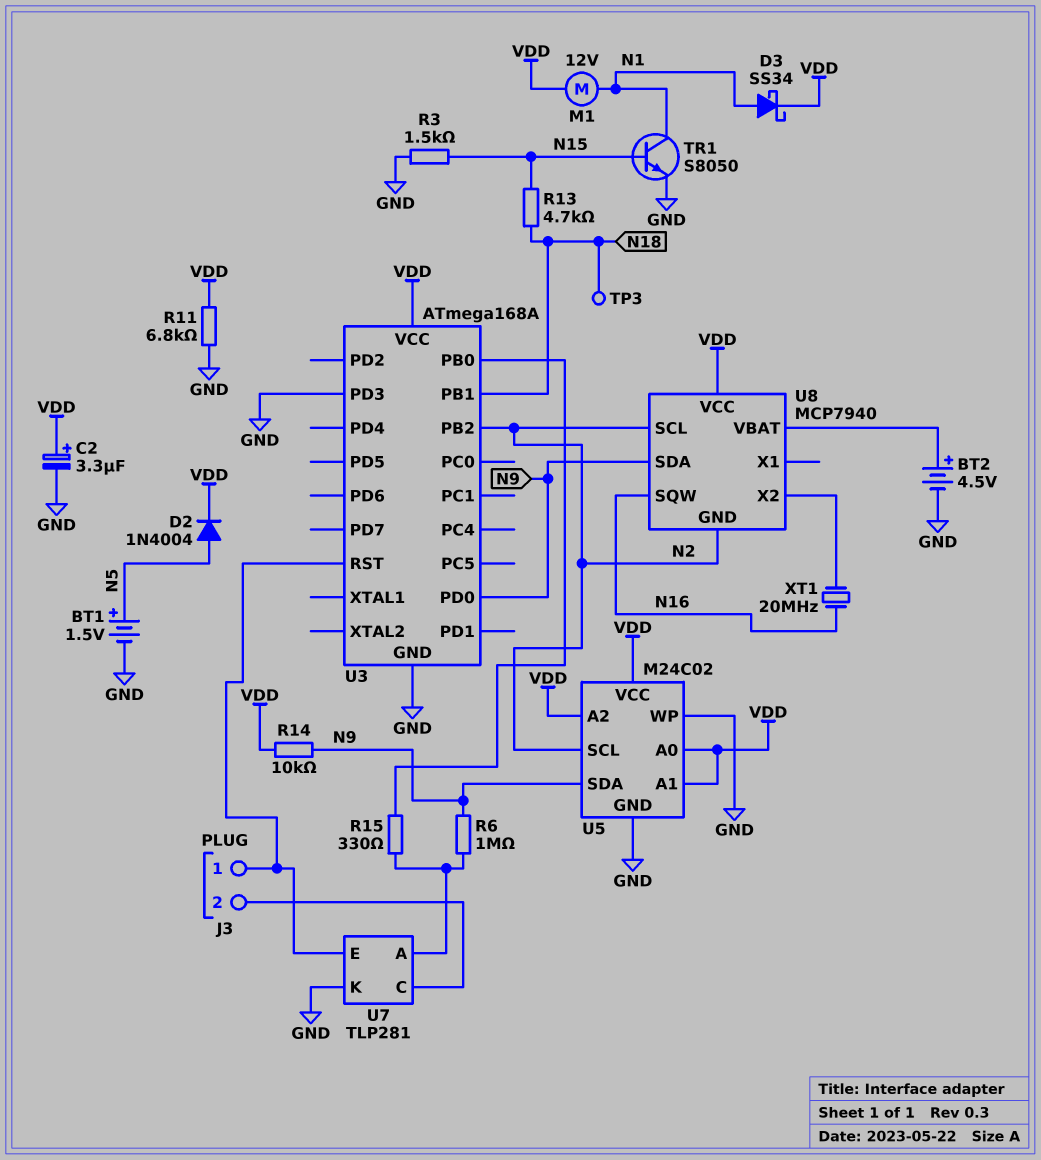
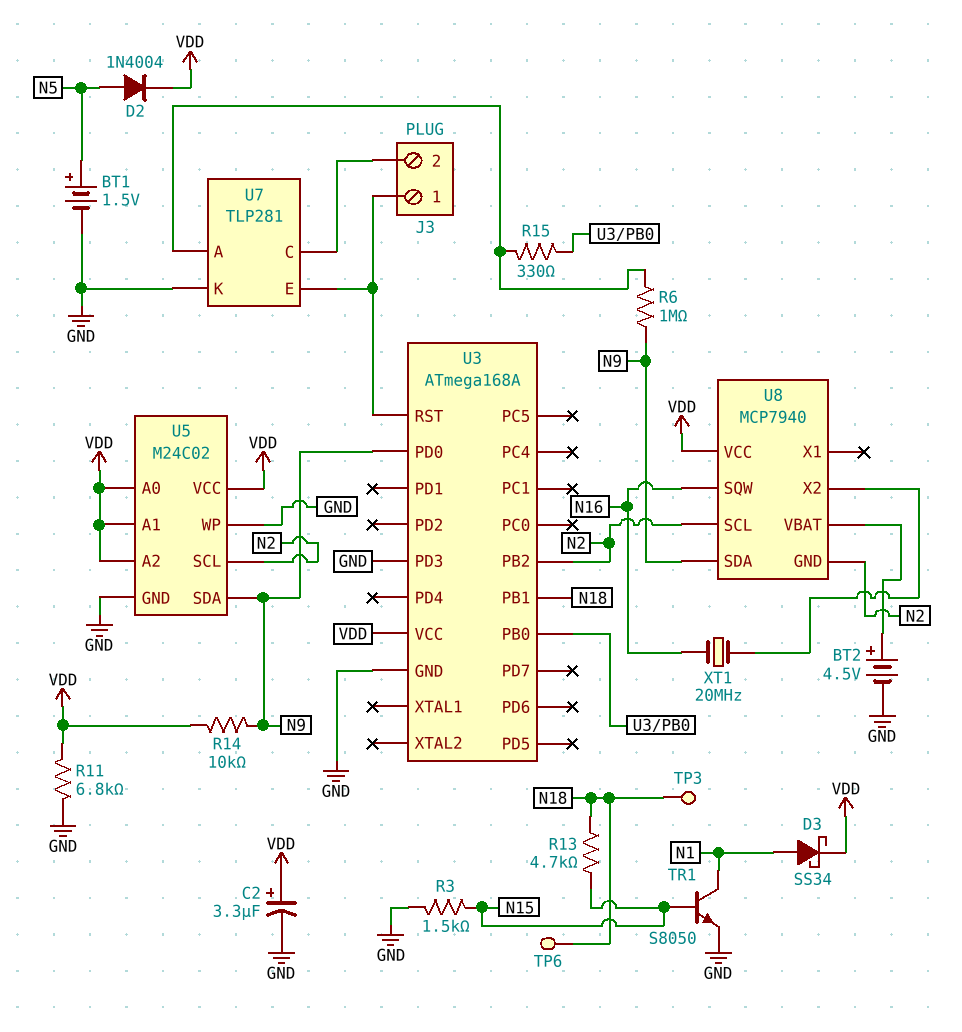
M1: motor 12V (N1, VDD) -> none
TP6: none -> test point (N18)

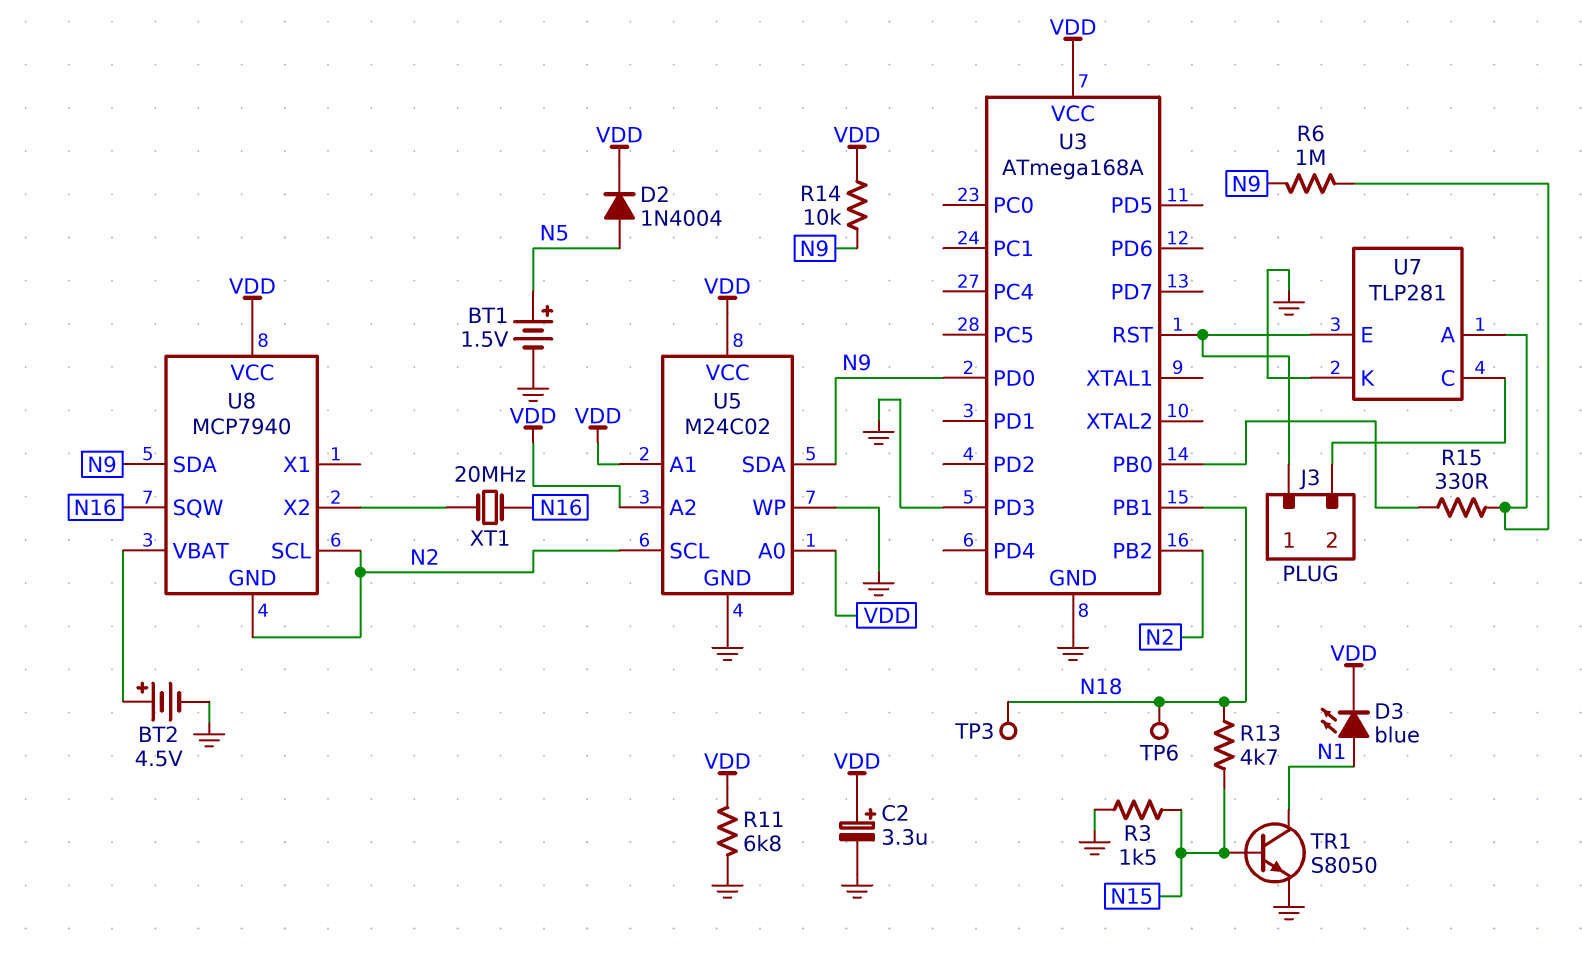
D3: schottky SS34 (A N1, K VDD) -> LED blue (A N1, K VDD)

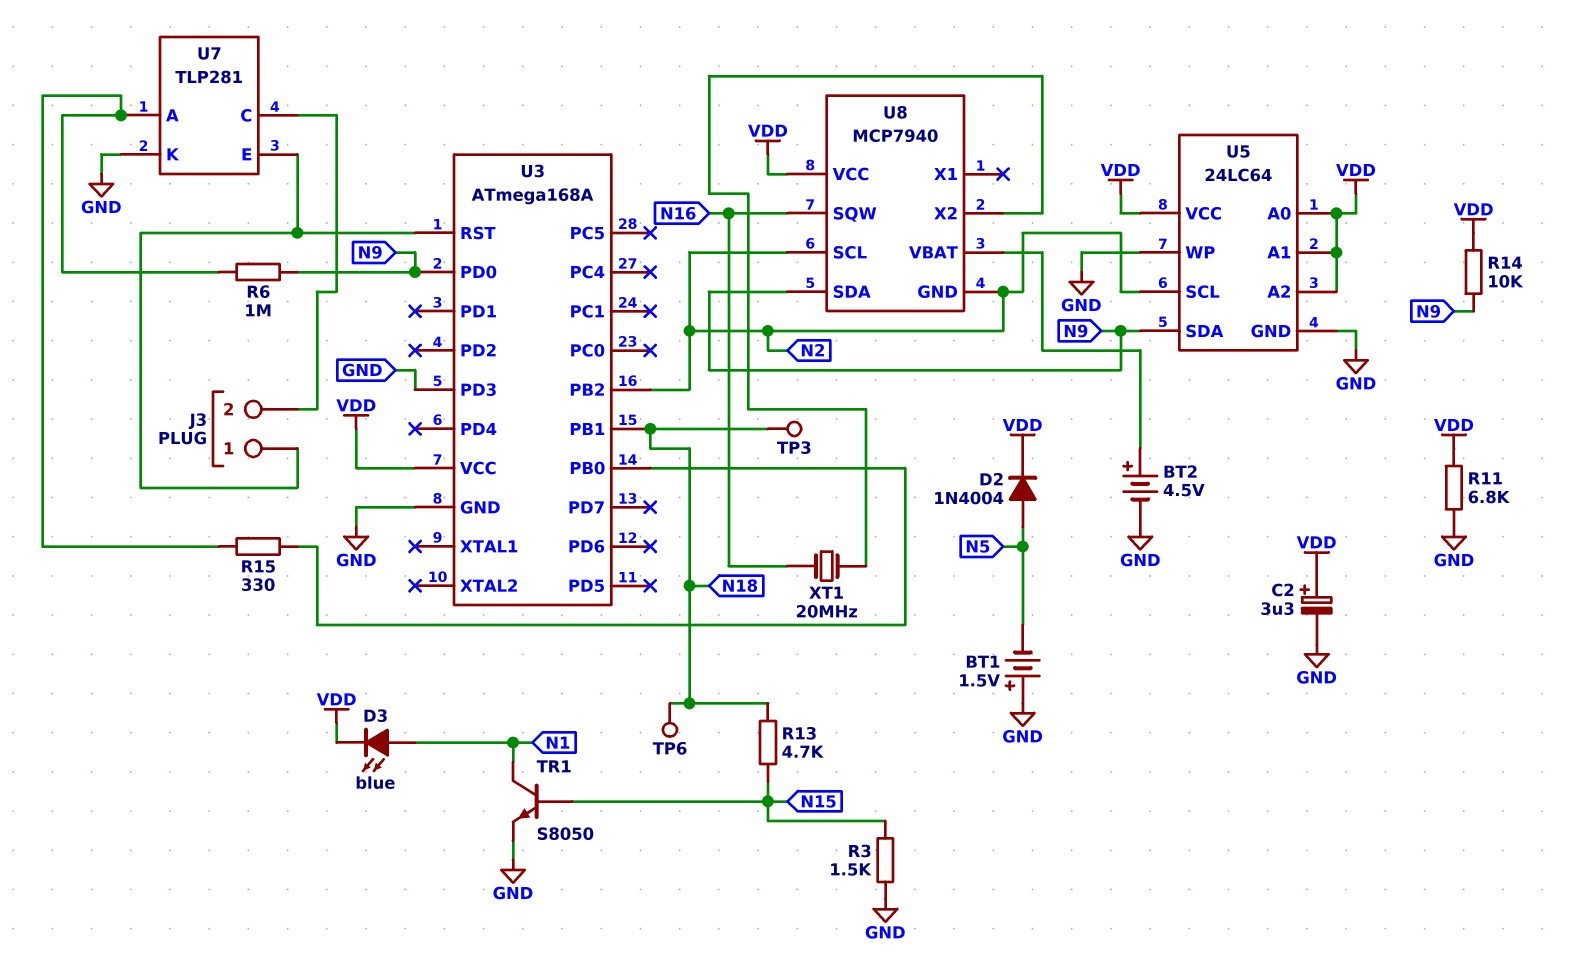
BT1: 1.5V (plus N5, minus GND) -> 1.5V (plus GND, minus N5)
U5: M24C02 -> 24LC64

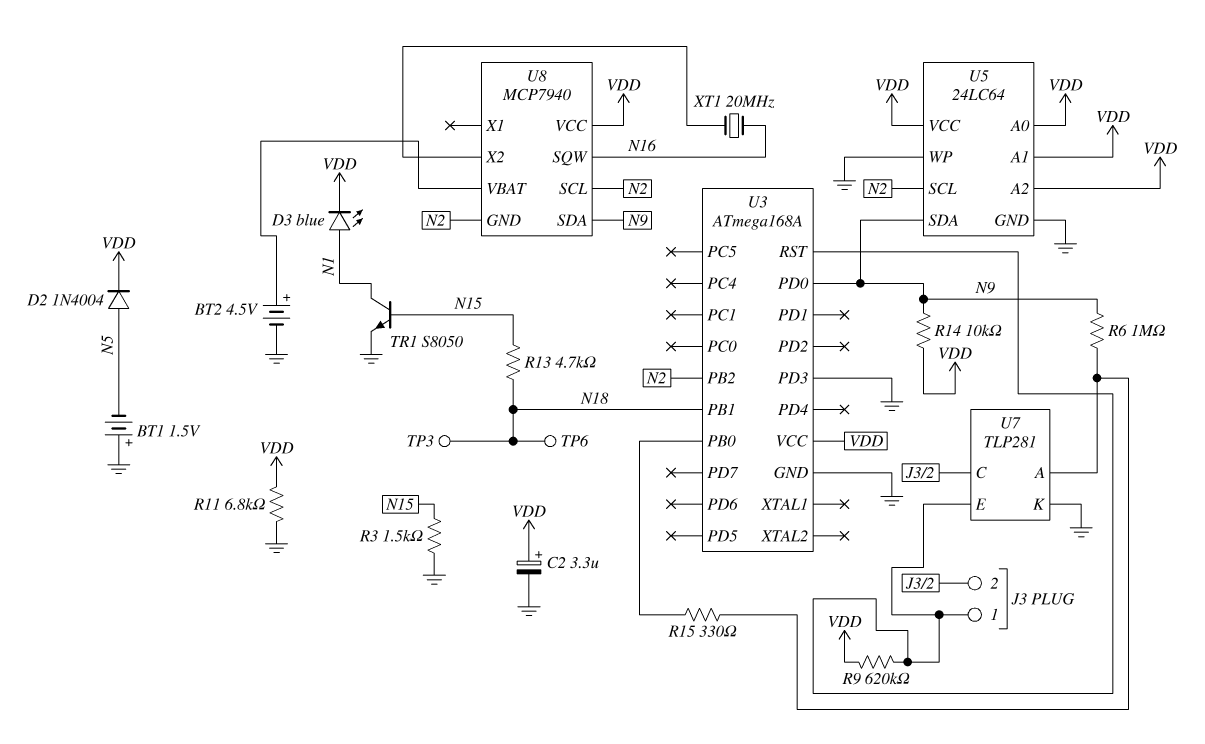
R9: none -> 620k (J3/1, VDD)

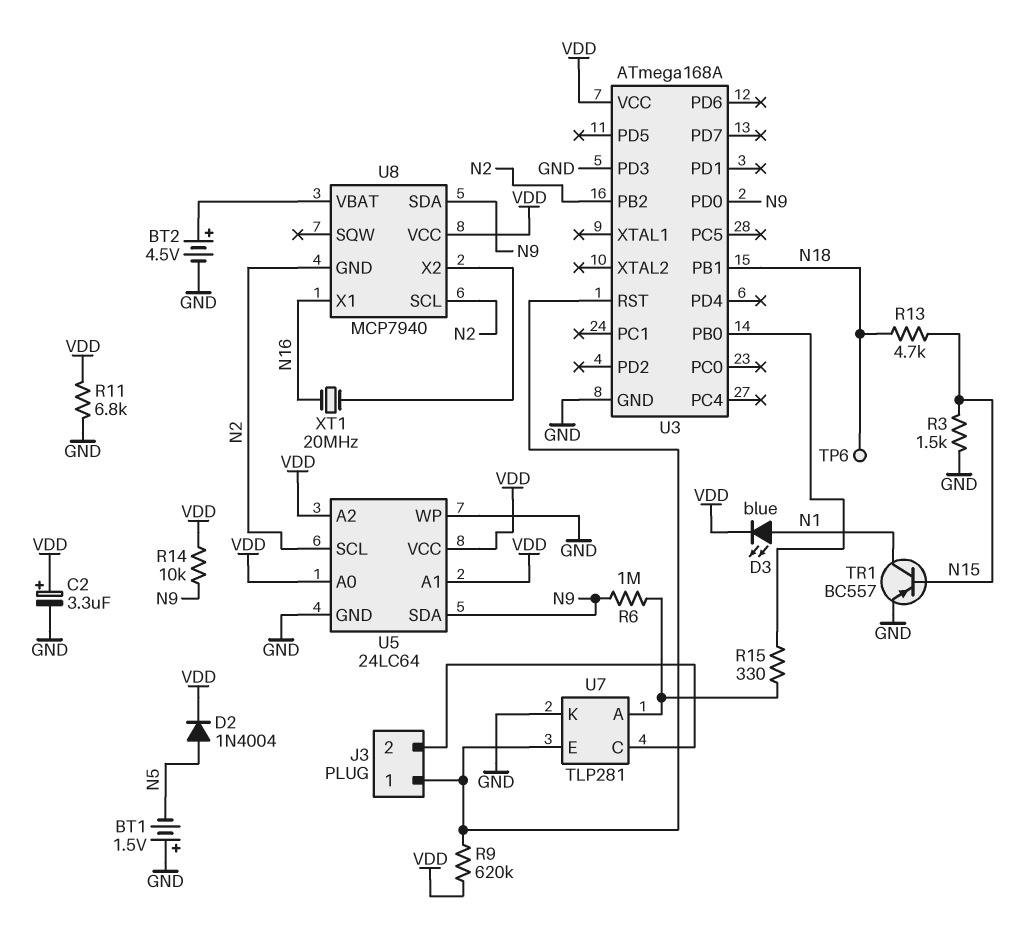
TP3: test point (N18) -> none
TR1: NPN S8050 (B N15, C N1, E GND) -> PNP BC557 (B N15, C N1, E GND)
U8 pin SQW: N16 -> none
U8 pin X1: none -> N16

